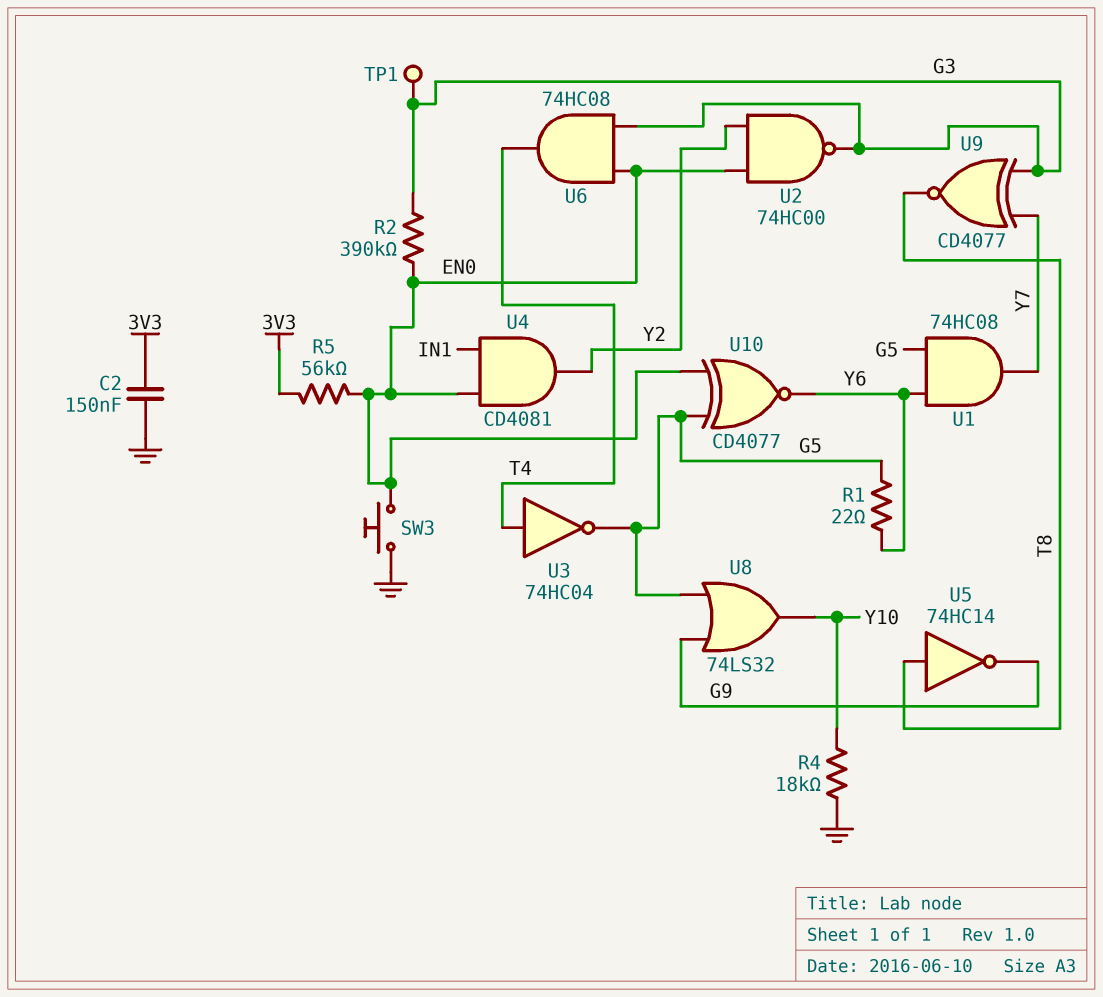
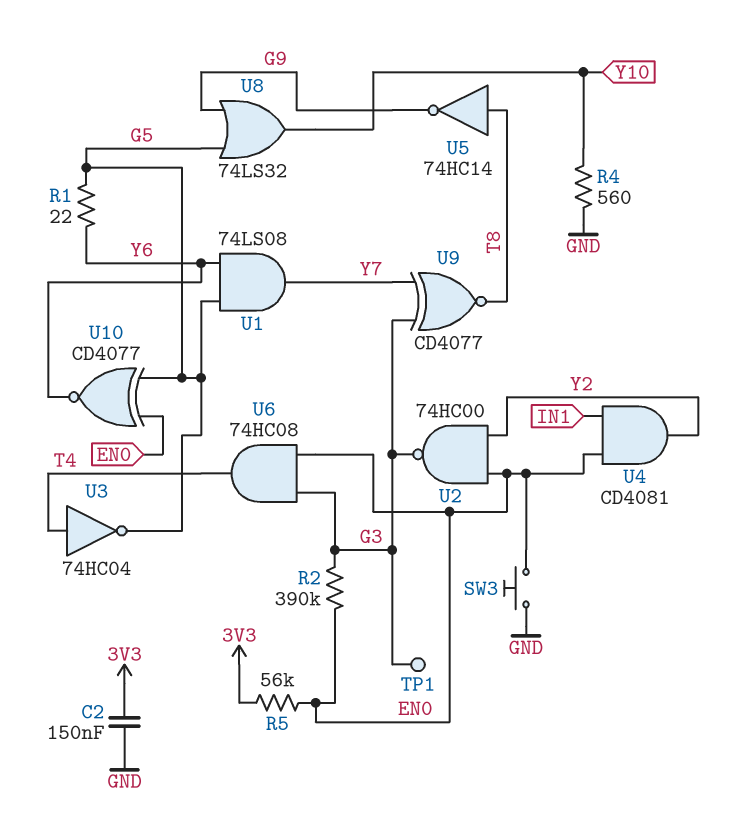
R4: 18k (GND, Y10) -> 560 (GND, Y10)
U1: AND 74HC08 (in G5, in Y6, out Y7) -> AND 74LS08 (in G5, in Y6, out Y7)

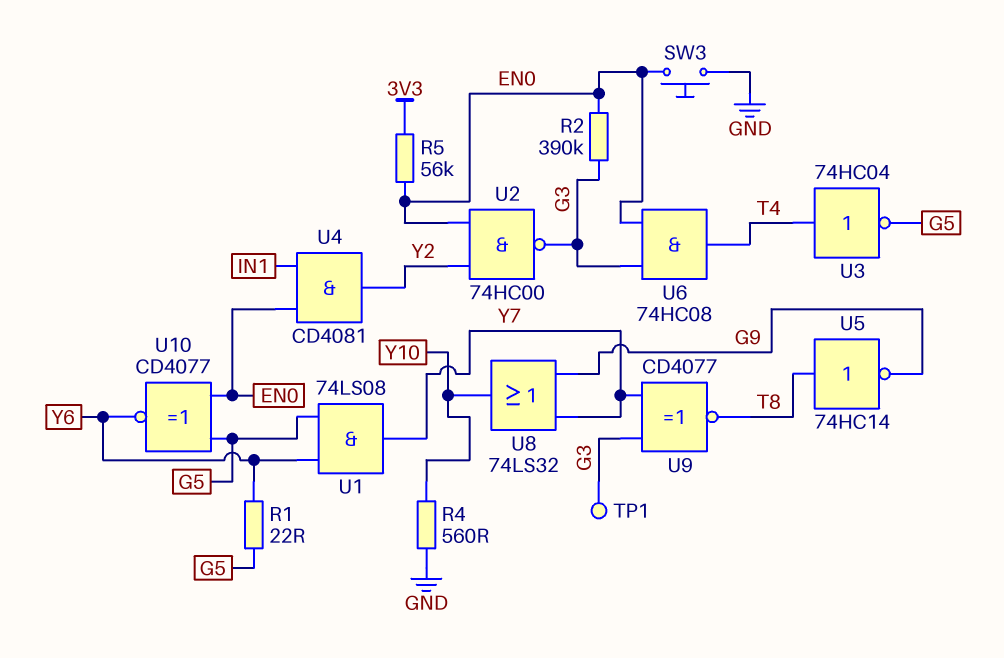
C2: 150nF (3V3, GND) -> none
U8: OR 74LS32 (in G5, in G9, out Y10) -> OR 74LS32 (in G9, in Y7, out Y10)

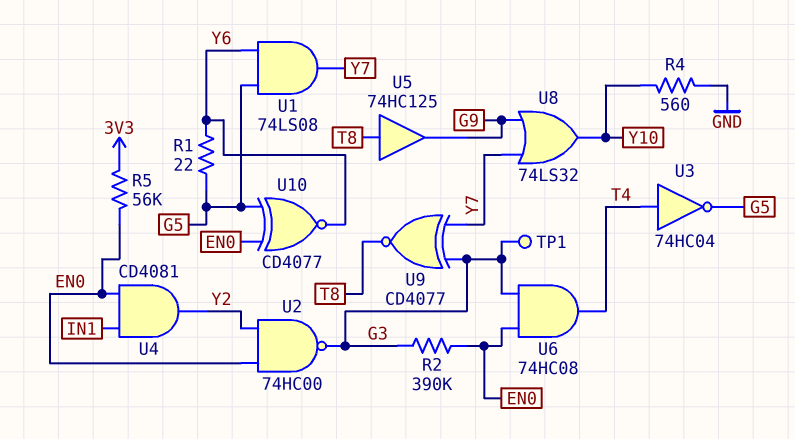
SW3: button (EN0, GND) -> none
U5: NOT 74HC14 (in T8, out G9) -> buffer 74HC125 (in T8, out G9)

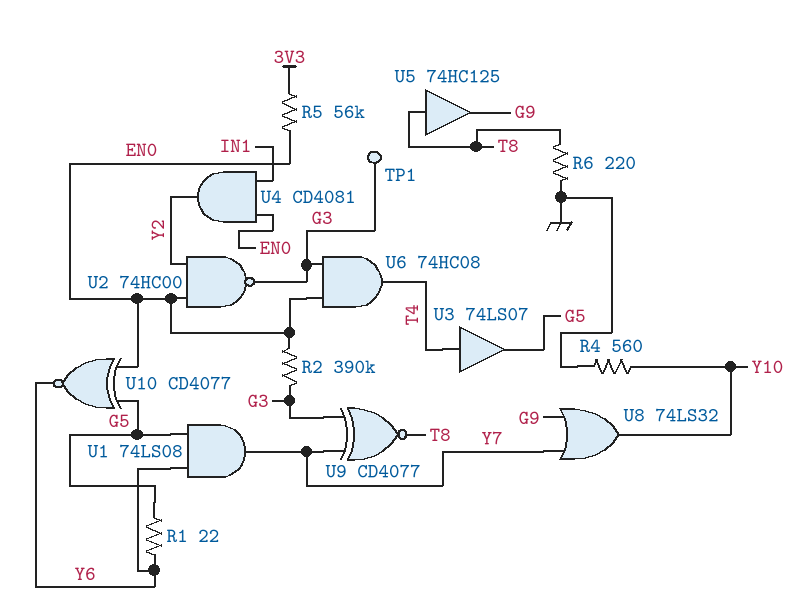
R6: none -> 220 (GND, T8)
U3: NOT 74HC04 (in T4, out G5) -> buffer 74LS07 (in T4, out G5)

